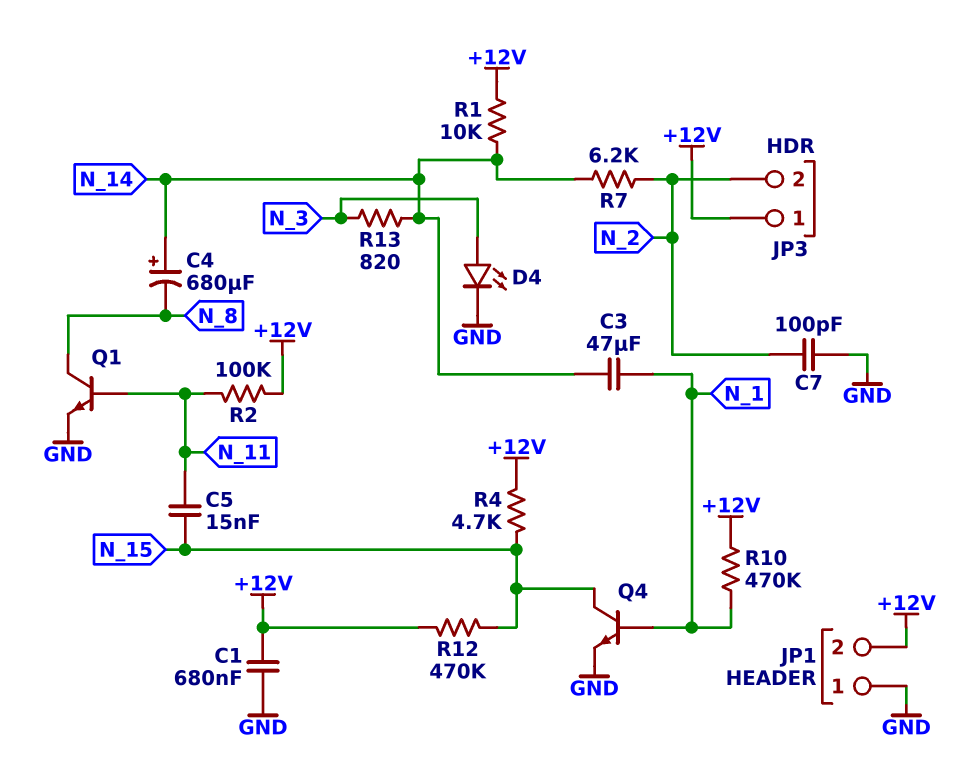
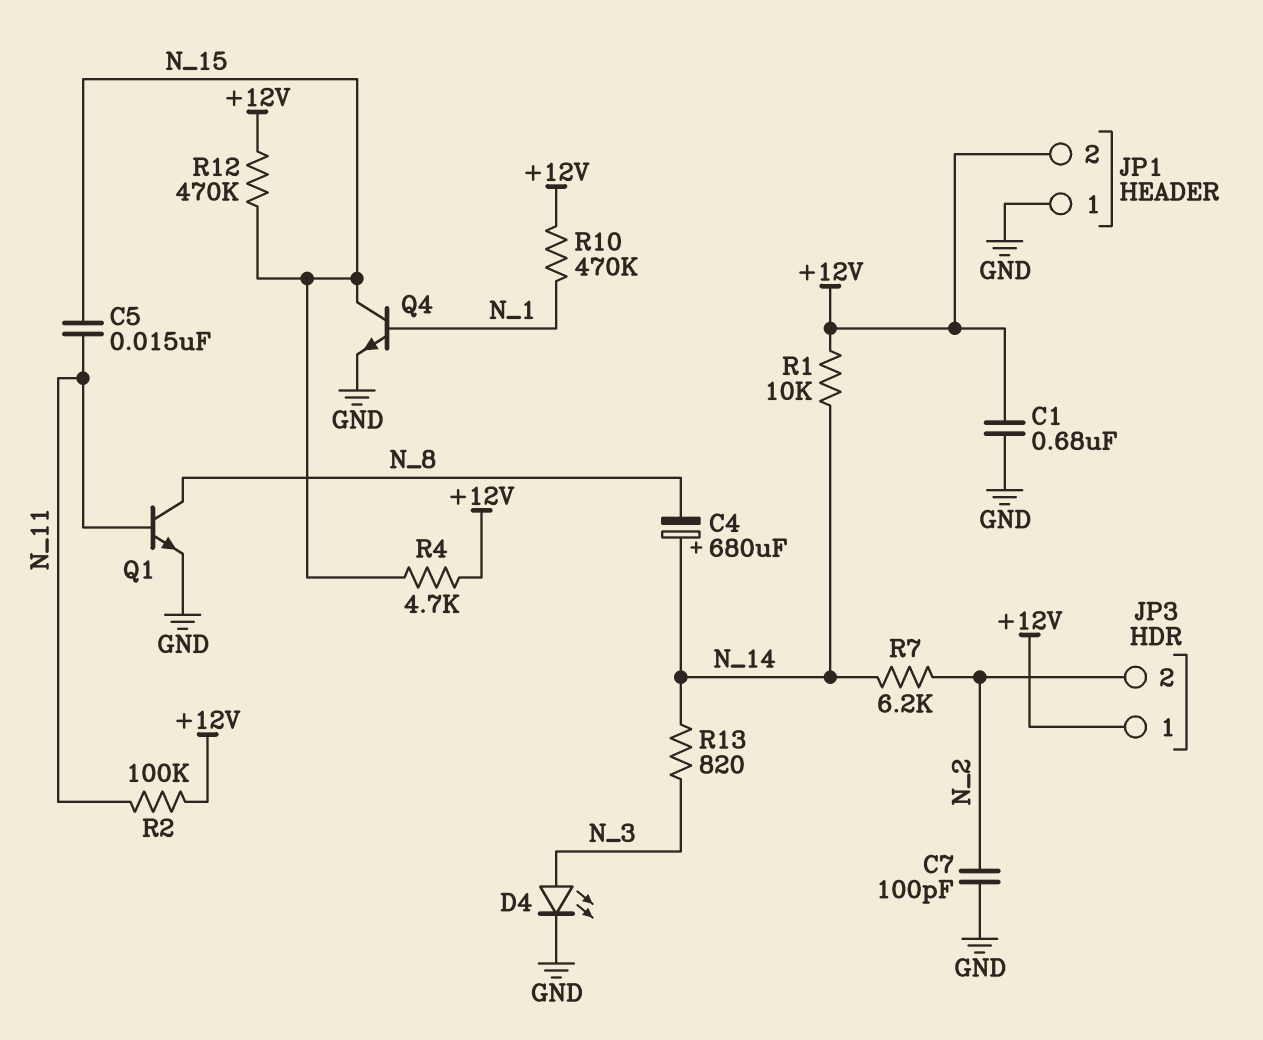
C3: 47uF (N_1, N_14) -> none

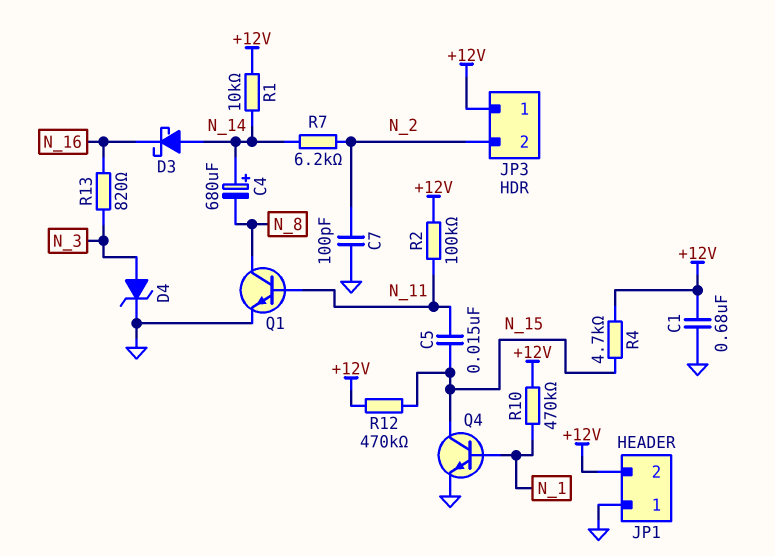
D3: none -> schottky (A N_14, K N_16)
D4: LED (A N_3, K GND) -> zener (A N_3, K GND)
R13: 820 (N_3, N_14) -> 820 (N_3, N_16)

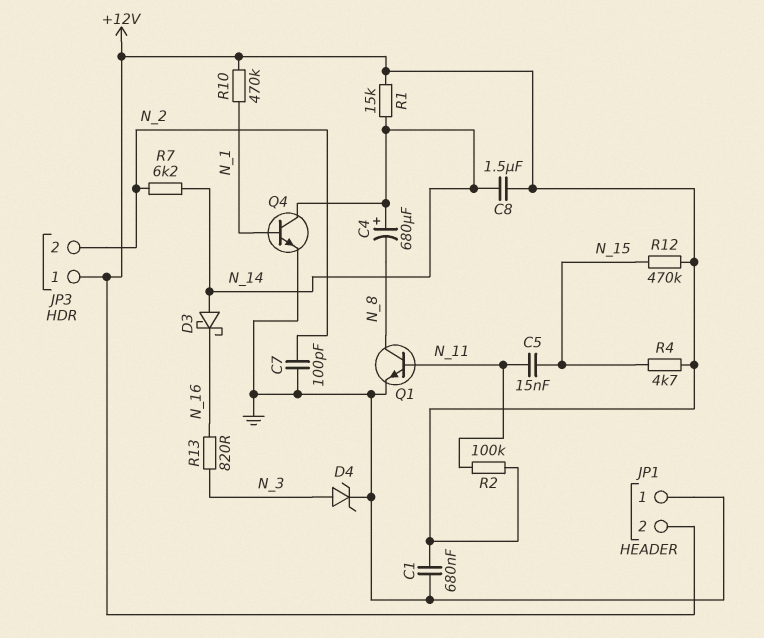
C8: none -> 1.5uF (+12V, N_14)
Q4: NPN (B N_1, C N_15, E GND) -> NPN (B N_1, C N_14, E GND)
R1: 10k (+12V, N_14) -> 15k (+12V, N_14)

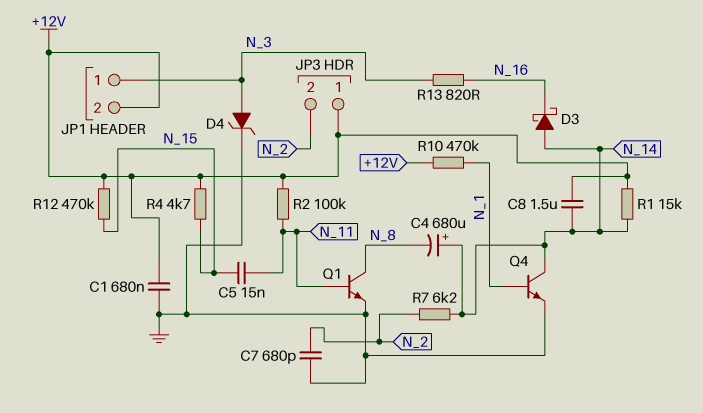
C7: 100pF (GND, N_2) -> 680pF (GND, N_2)
JP1 pin 1: GND -> N_3

